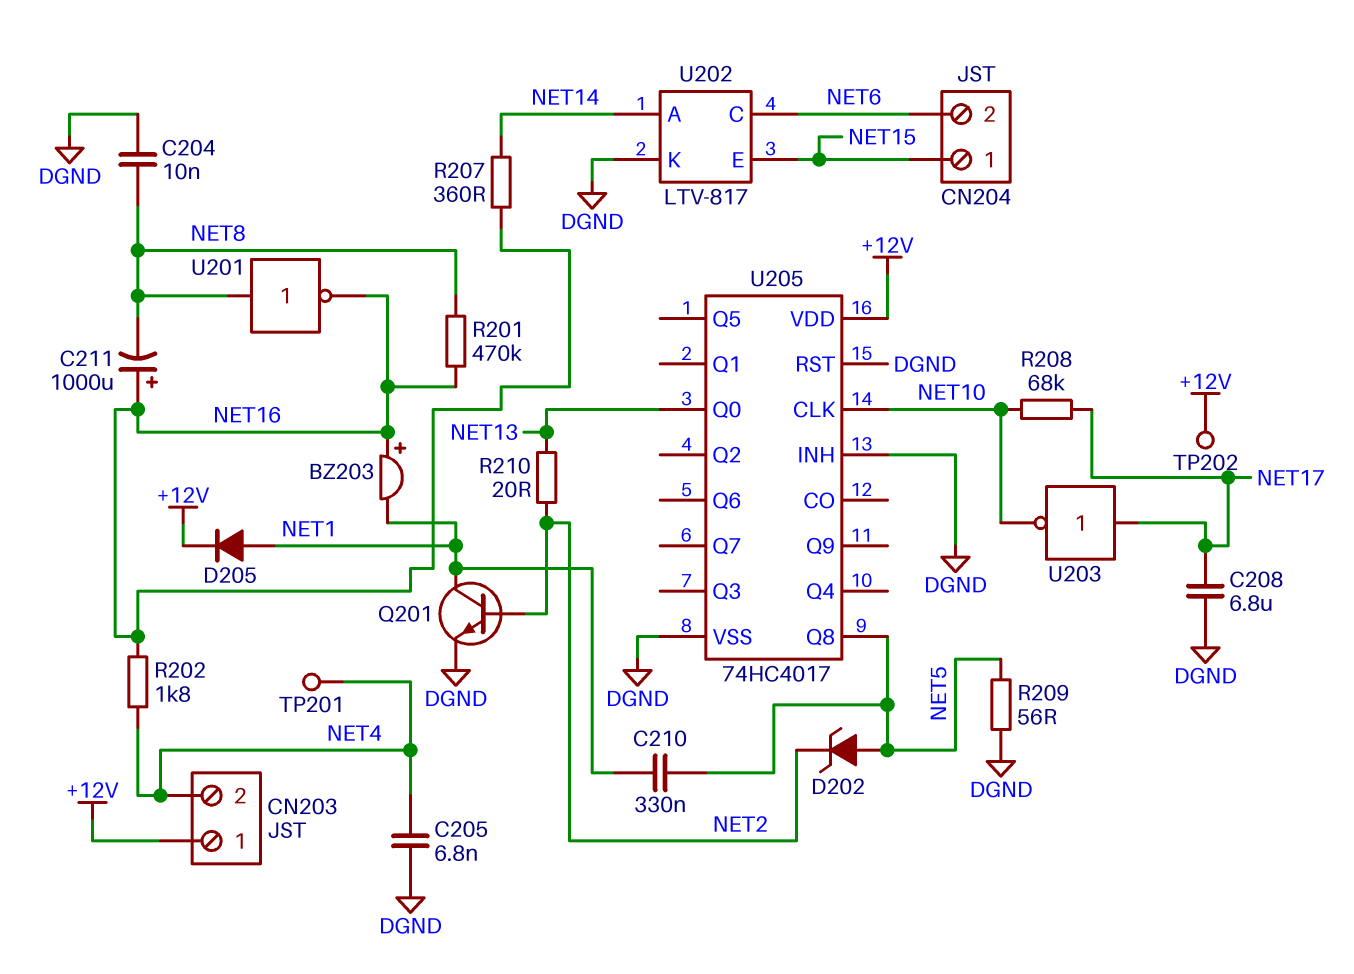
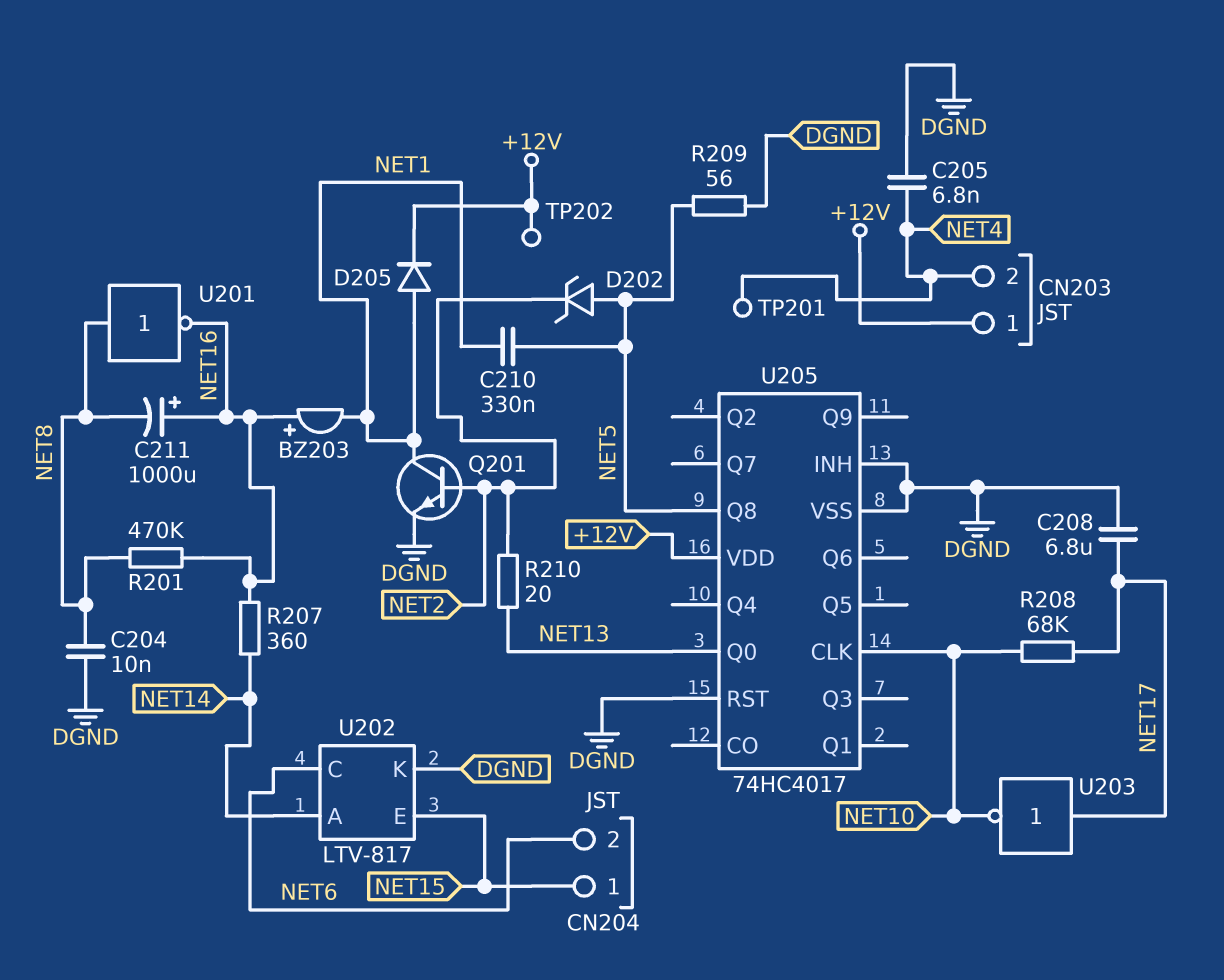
R202: 1.8k (NET4, NET16) -> none

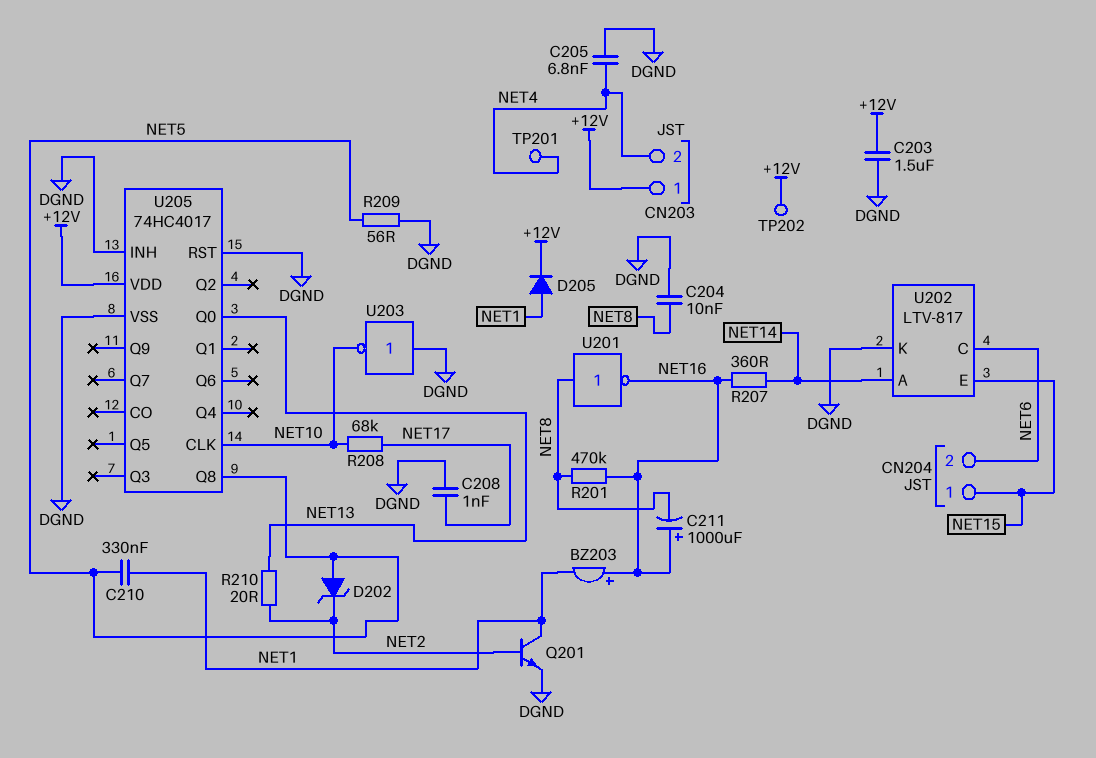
C203: none -> 1.5uF (+12V, DGND)
C208: 6.8uF (DGND, NET17) -> 1nF (DGND, NET17)
U203: NOT (in NET17, out NET10) -> NOT (in DGND, out NET10)

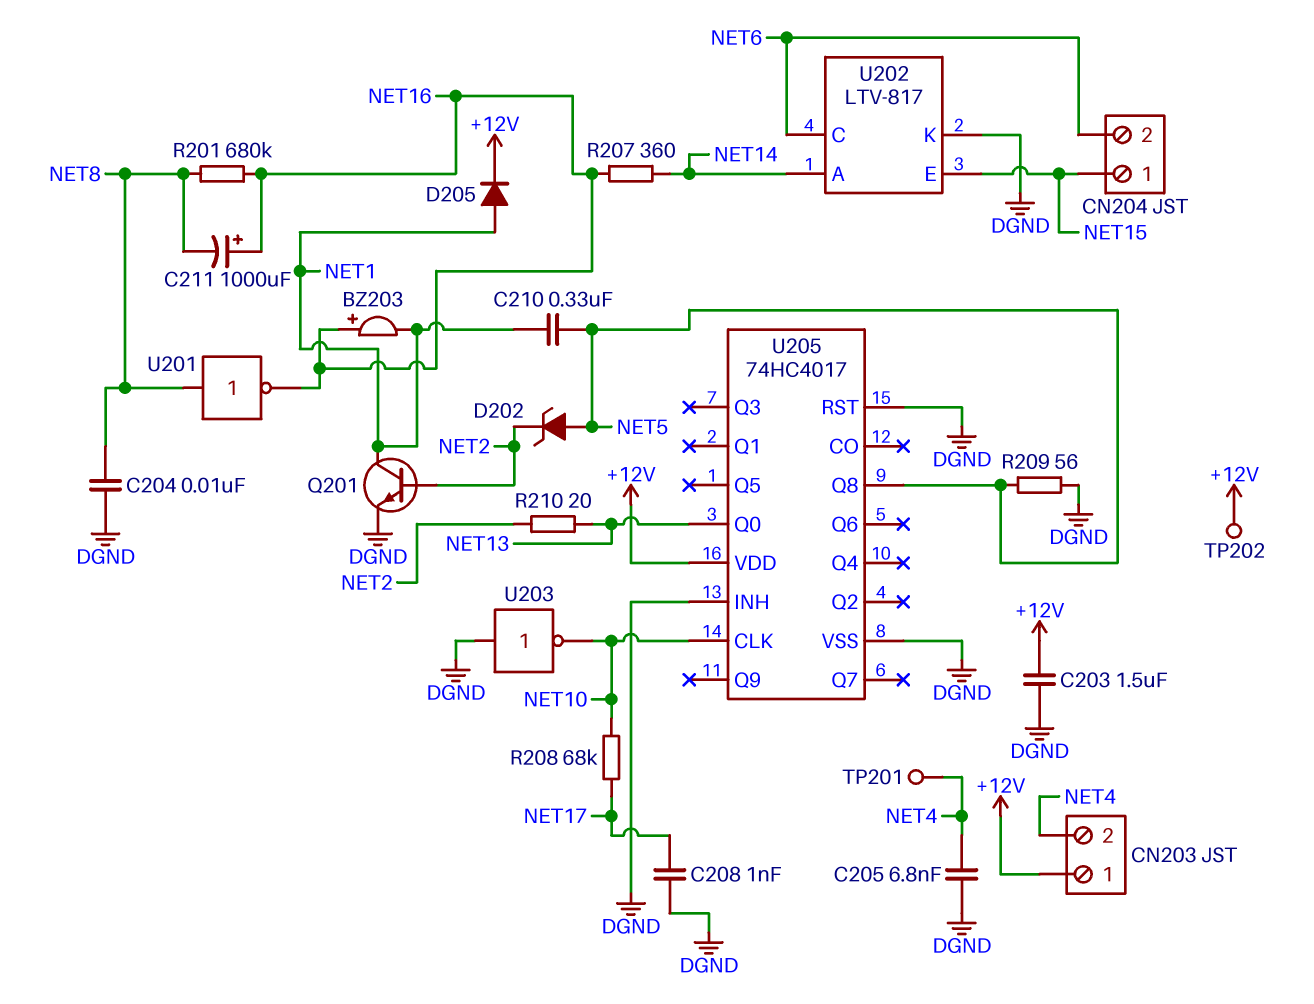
R201: 470k (NET8, NET16) -> 680k (NET8, NET16)

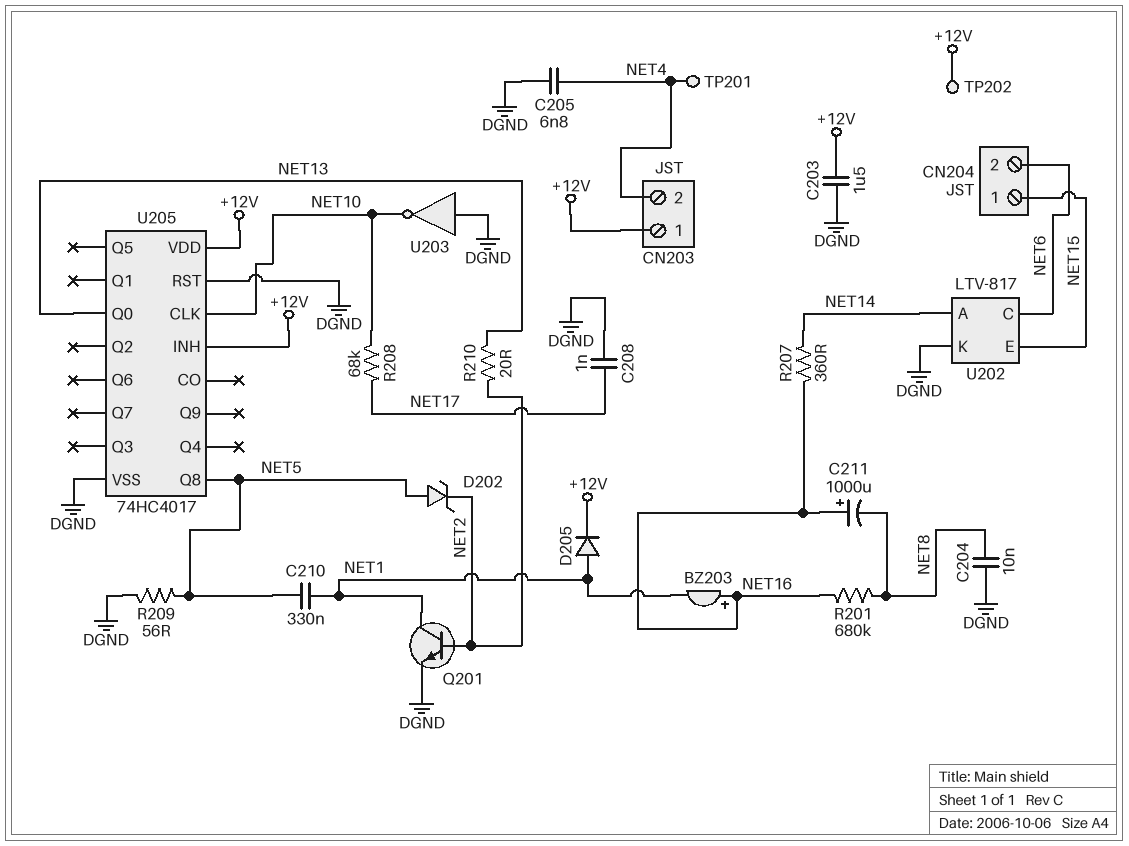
U201: NOT (in NET8, out NET16) -> none
U205 pin INH: DGND -> +12V

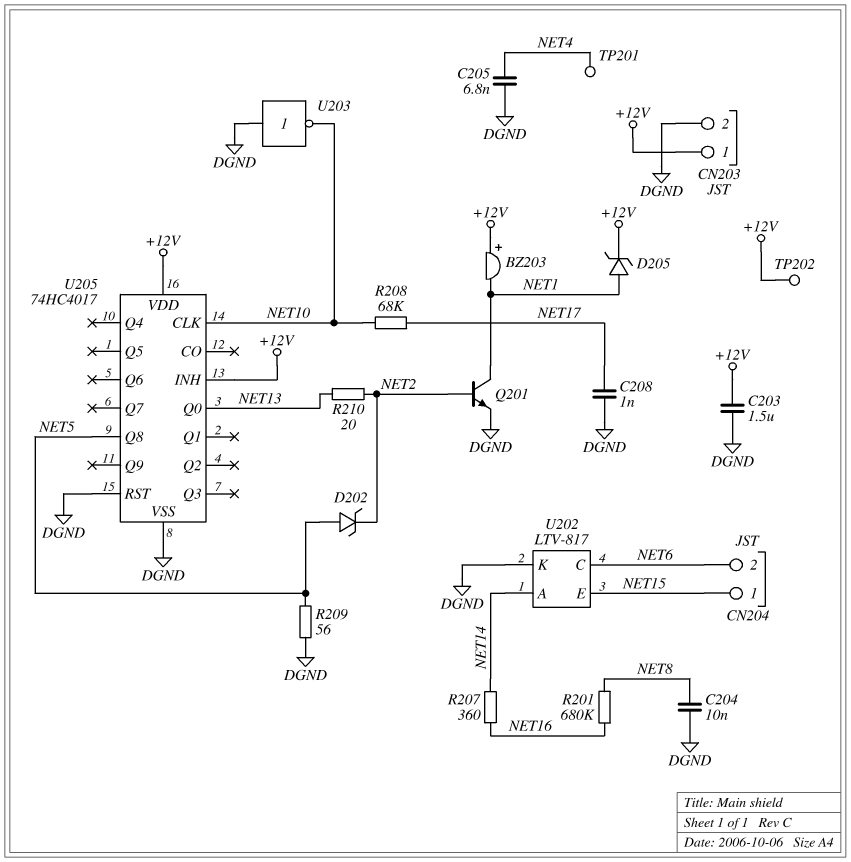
BZ203: buzzer (plus NET16, minus NET1) -> buzzer (plus +12V, minus NET1)
C210: 330nF (NET1, NET5) -> none
C211: 1000uF (plus NET16, minus NET8) -> none
CN203 pin 2: NET4 -> DGND
D205: diode (A NET1, K +12V) -> zener (A NET1, K +12V)

